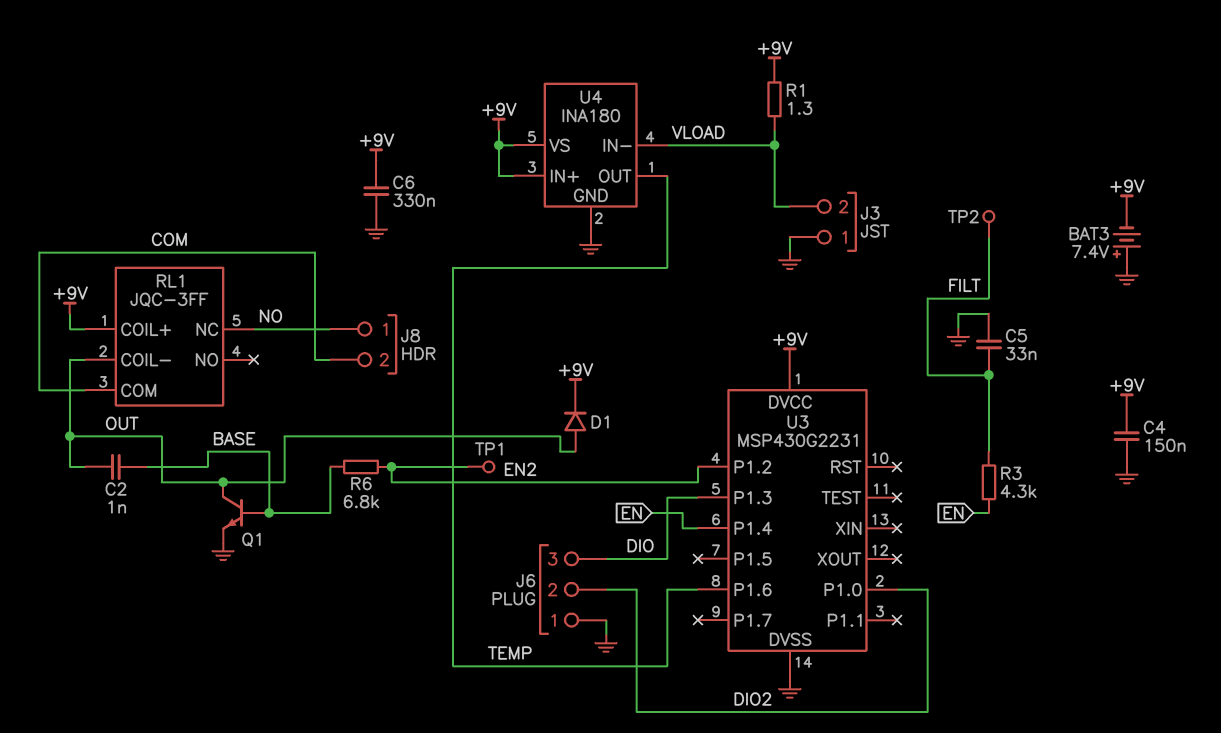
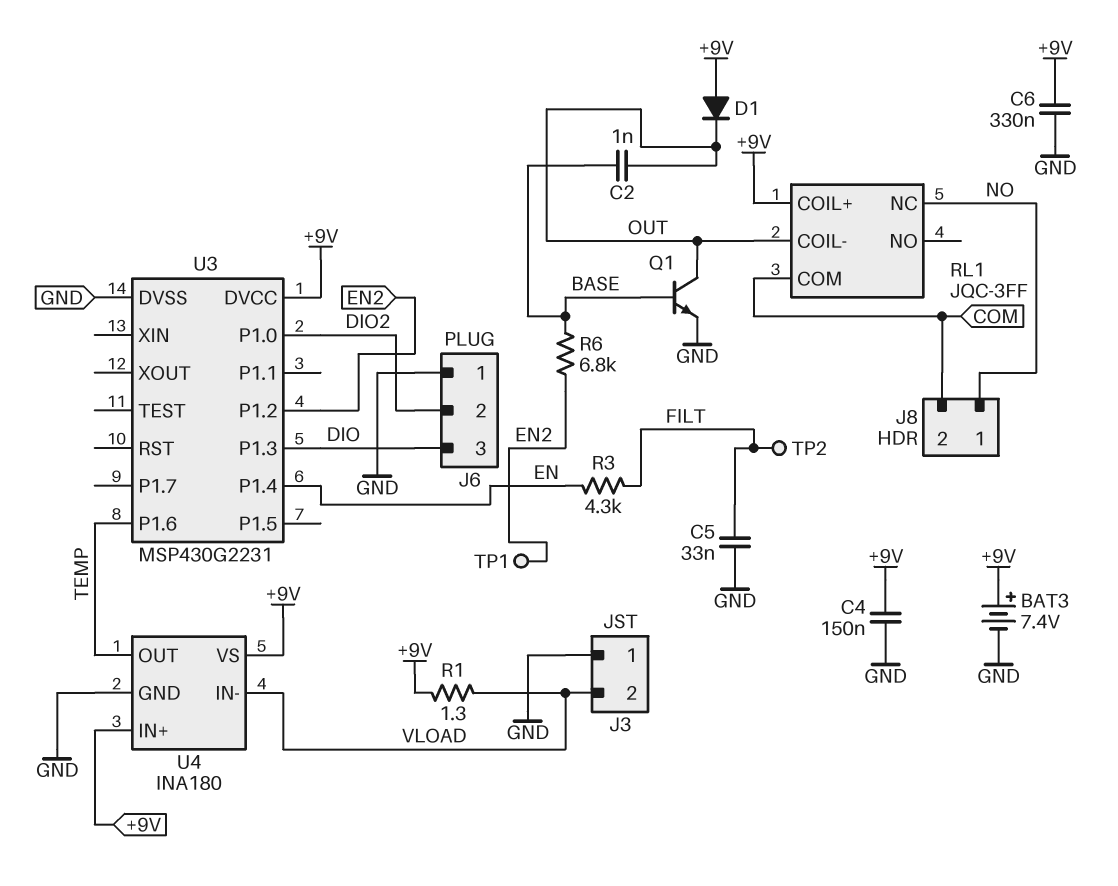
BAT3: 7.4V (plus GND, minus +9V) -> 7.4V (plus +9V, minus GND)
D1: diode (A OUT, K +9V) -> diode (A +9V, K OUT)

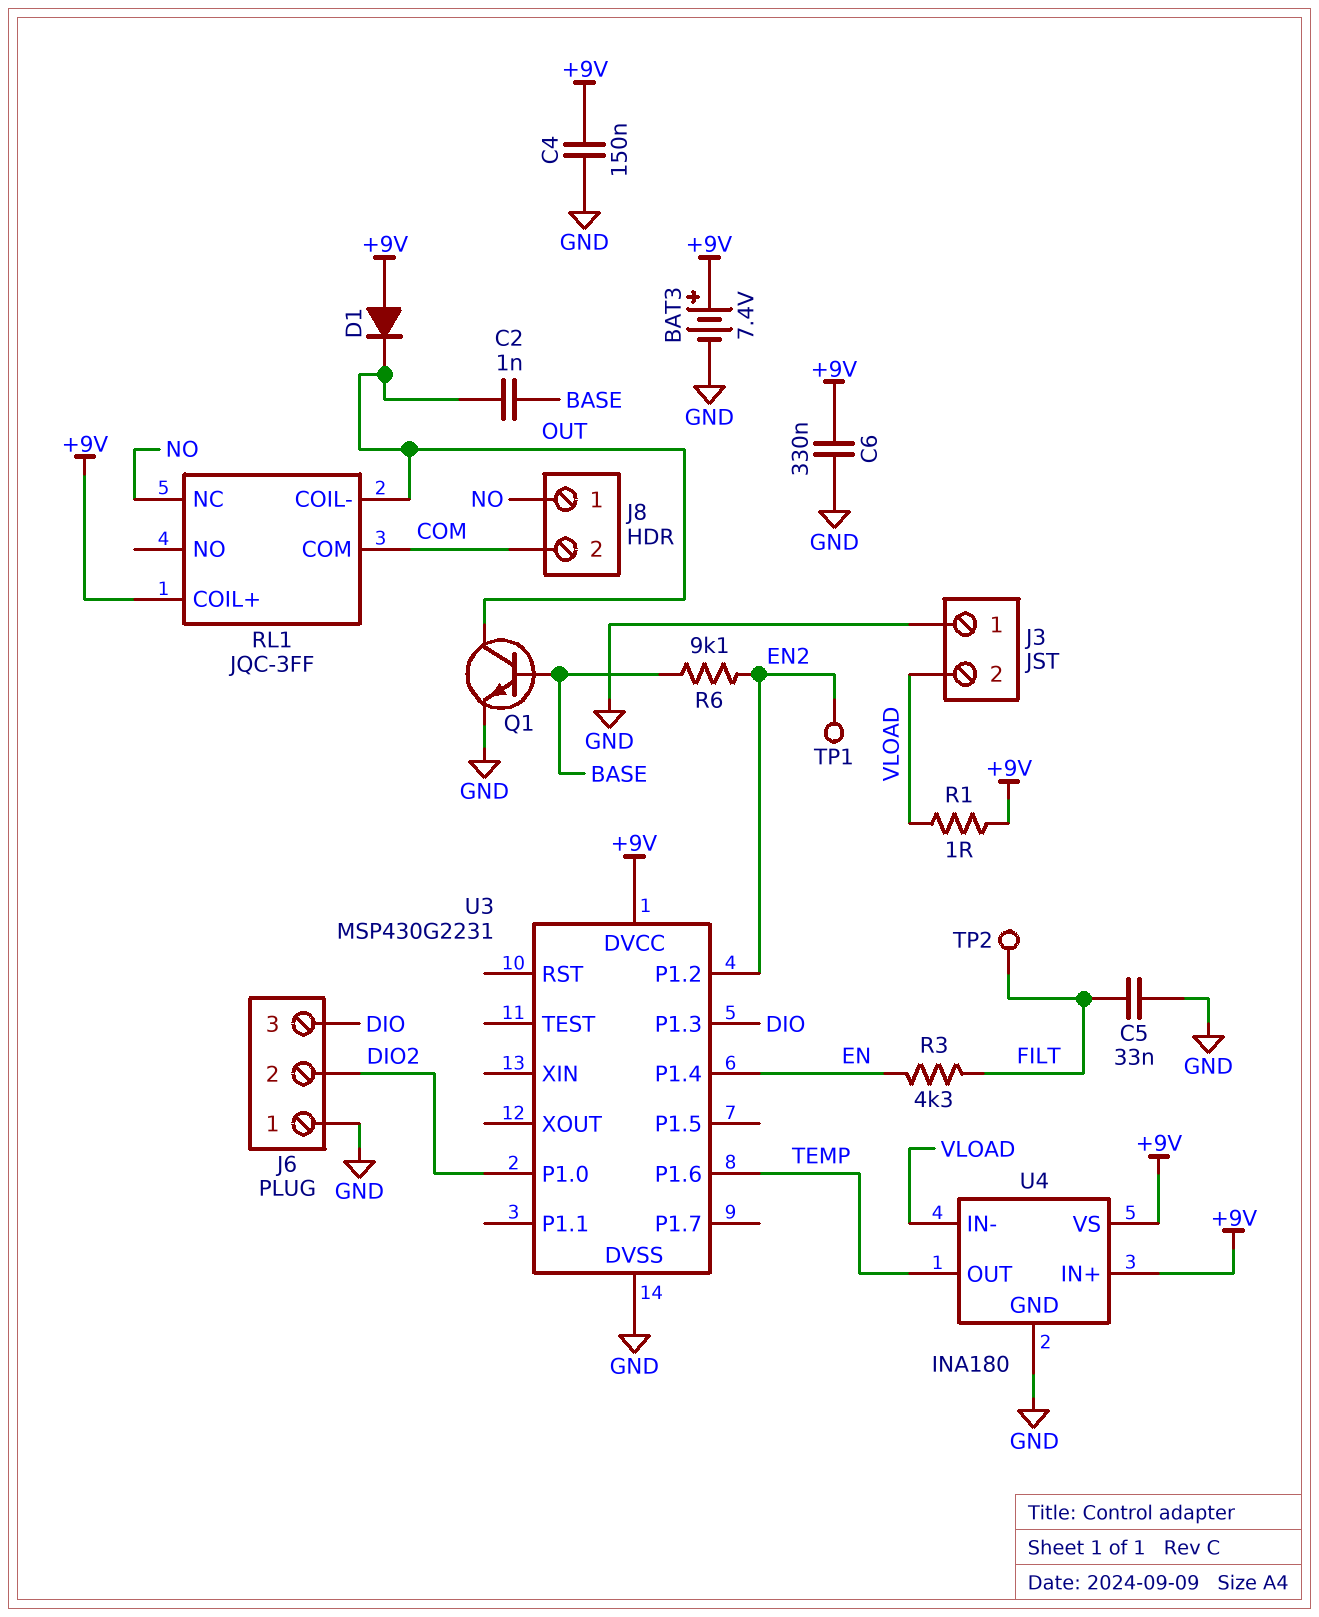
R1: 1.3 (+9V, VLOAD) -> 1 (+9V, VLOAD)
R6: 6.8k (BASE, EN2) -> 9.1k (BASE, EN2)

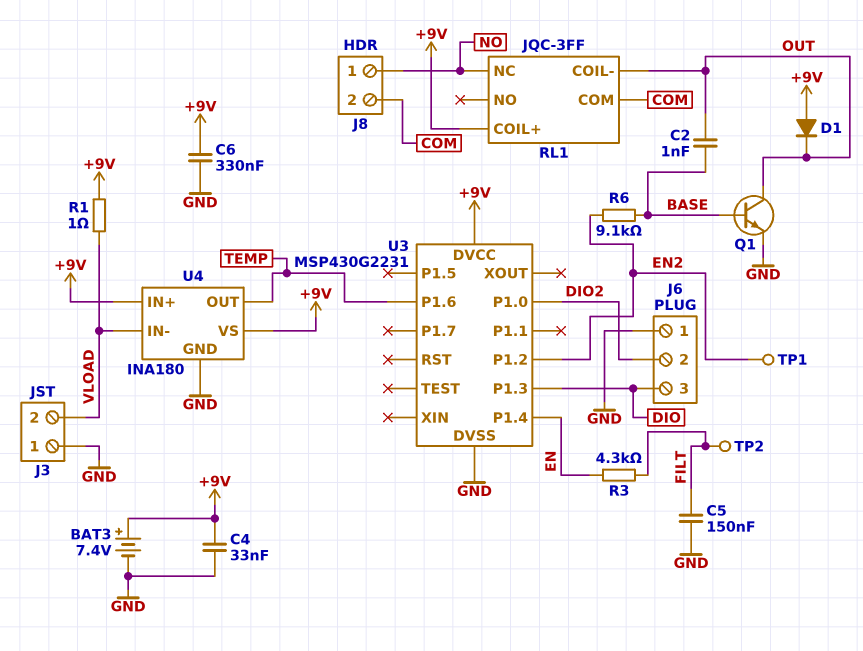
C4: 150nF (+9V, GND) -> 33nF (+9V, GND)
C5: 33nF (FILT, GND) -> 150nF (FILT, GND)

